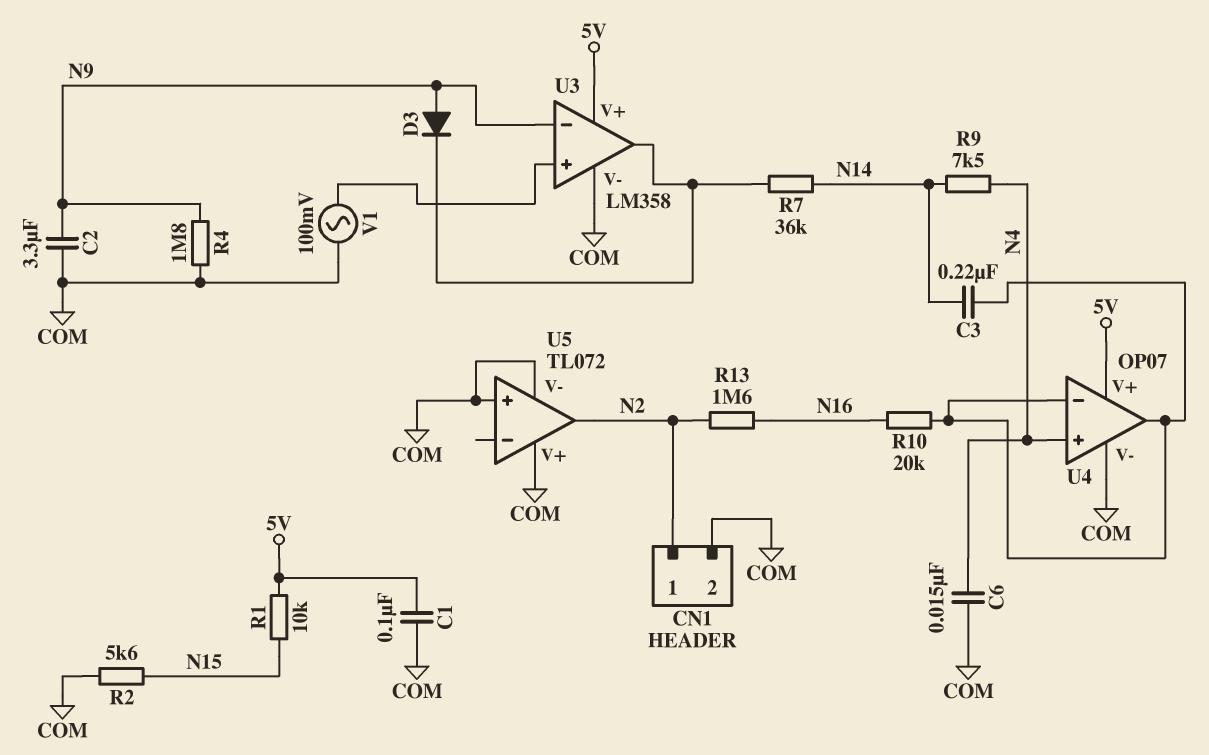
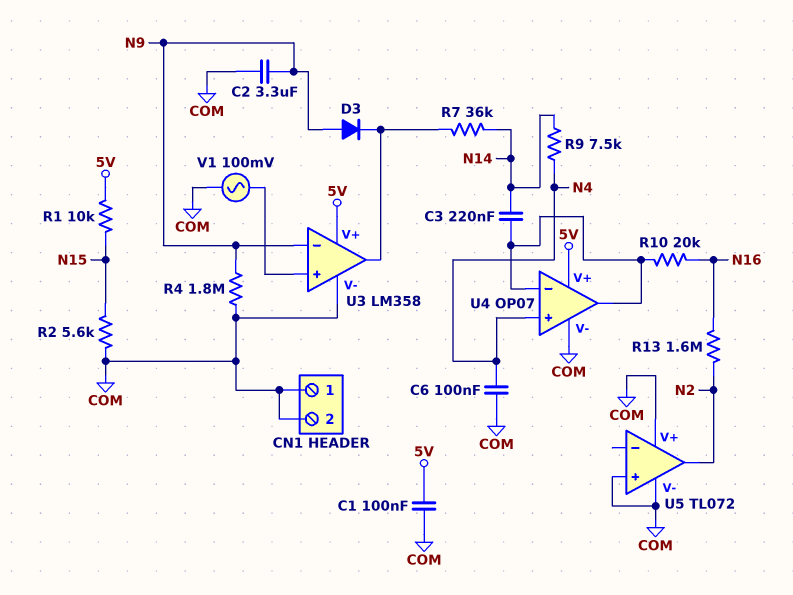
C6: 15nF (COM, N4) -> 100nF (COM, N4)
CN1 pin 1: N2 -> COM

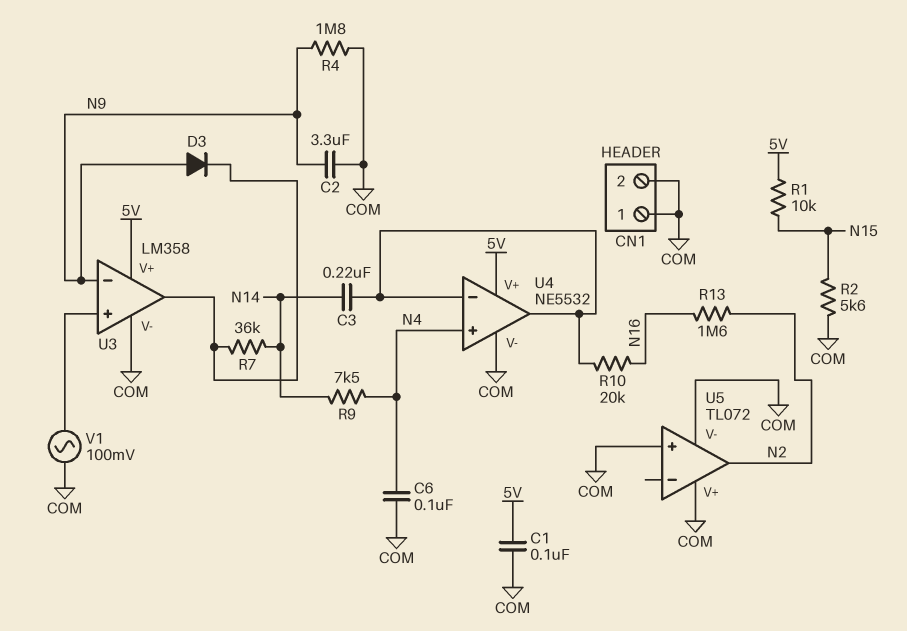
U4: OP07 -> NE5532

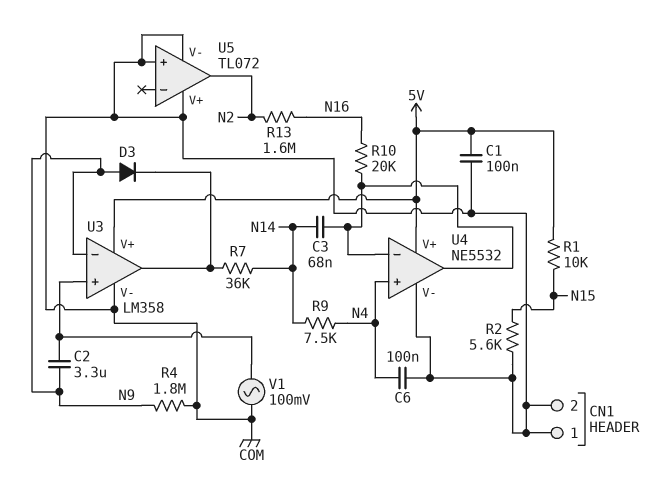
C2: 3.3uF (COM, N9) -> 3.3uF (N9, U3/in+)
C3: 220nF (N14, U4/in-) -> 68nF (N14, U4/in-)

